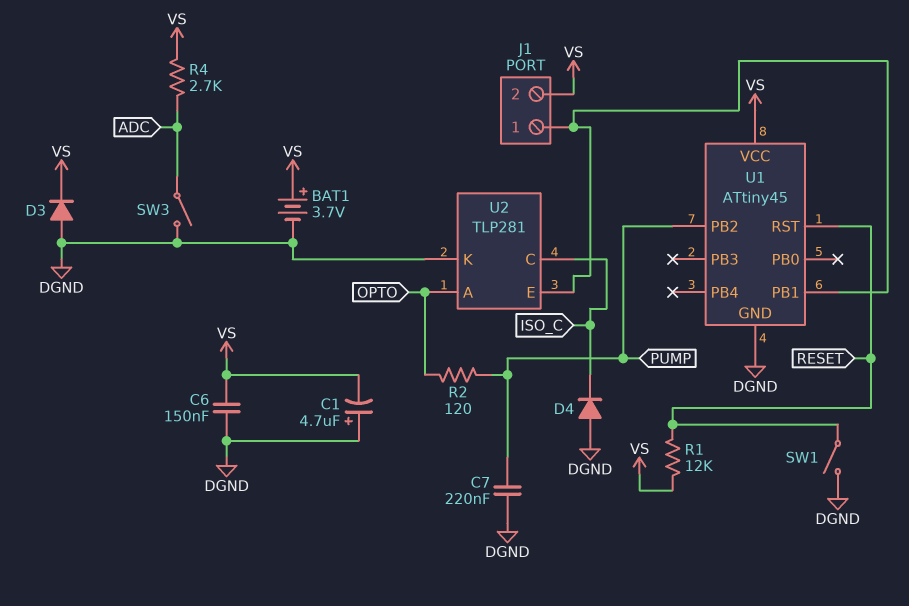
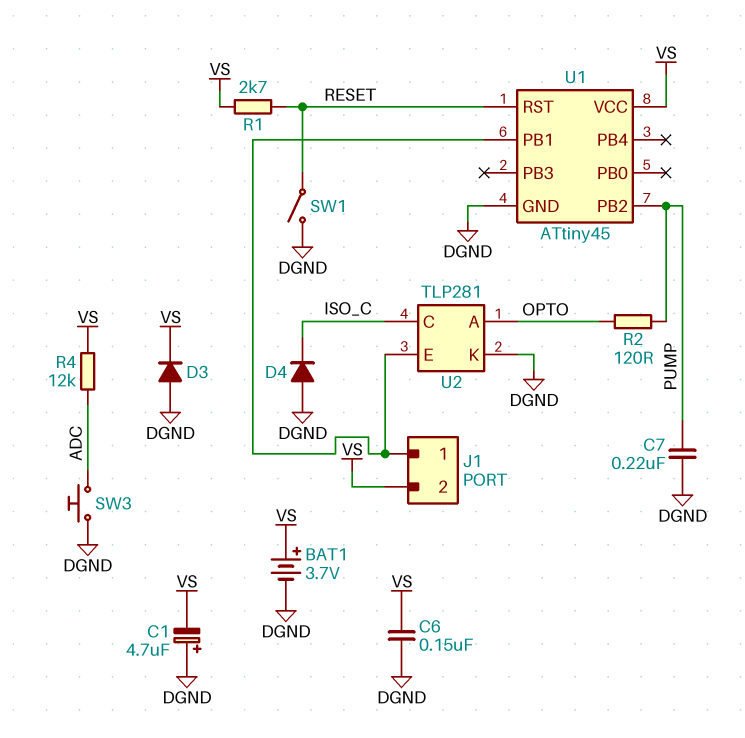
R1: 12k (RESET, VS) -> 2.7k (RESET, VS)
R4: 2.7k (ADC, VS) -> 12k (ADC, VS)
SW3: switch (ADC, DGND) -> button (ADC, DGND)

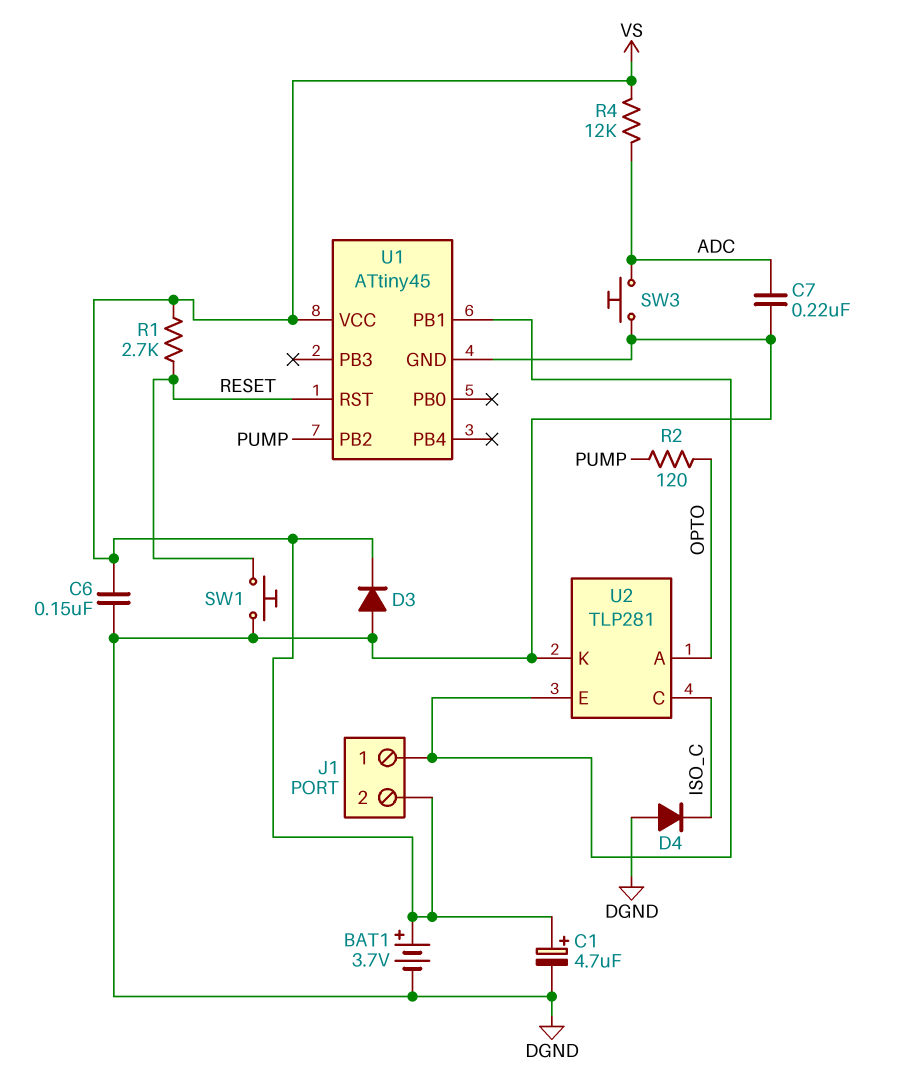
C1: 4.7uF (plus DGND, minus VS) -> 4.7uF (plus VS, minus DGND)
C7: 220nF (DGND, PUMP) -> 220nF (ADC, DGND)
SW1: switch (DGND, RESET) -> button (DGND, RESET)

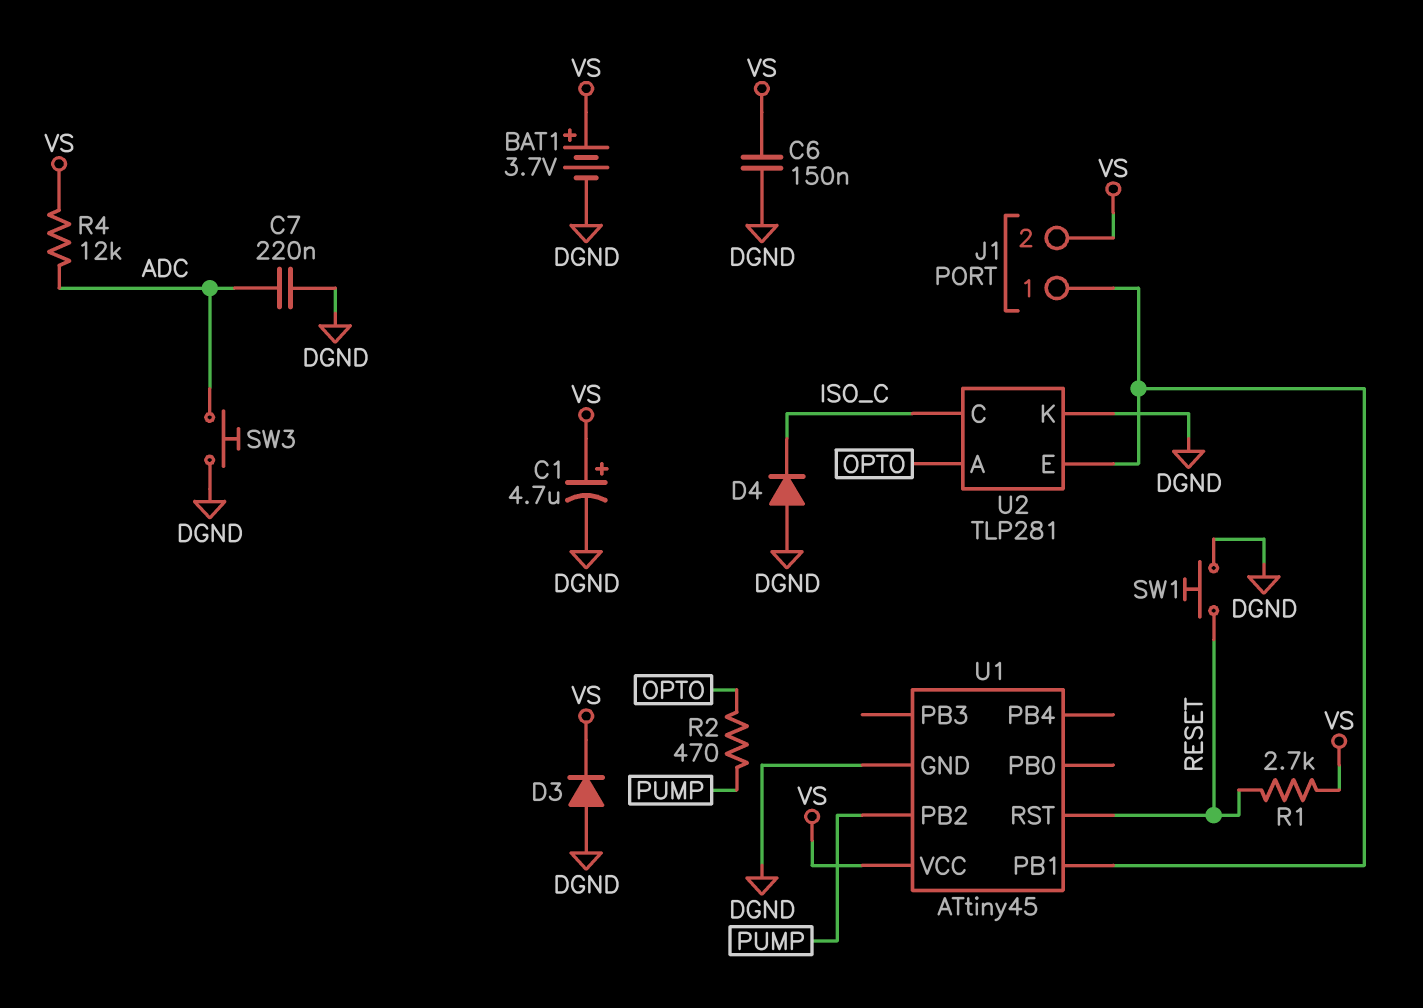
R2: 120 (OPTO, PUMP) -> 470 (OPTO, PUMP)

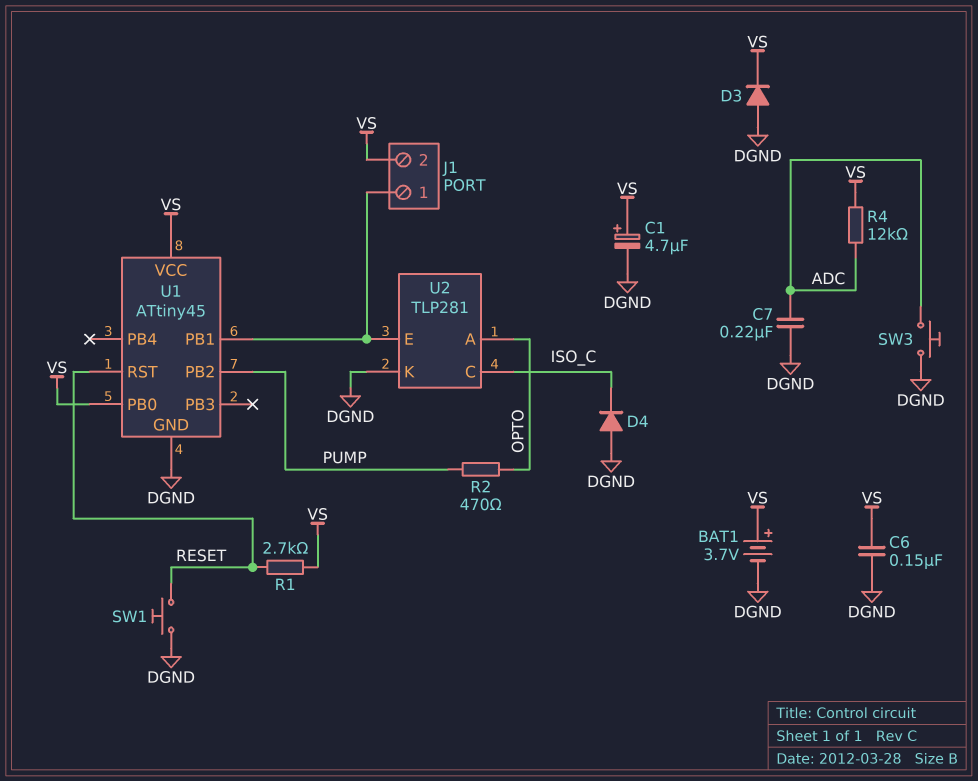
U1 pin PB0: none -> VS

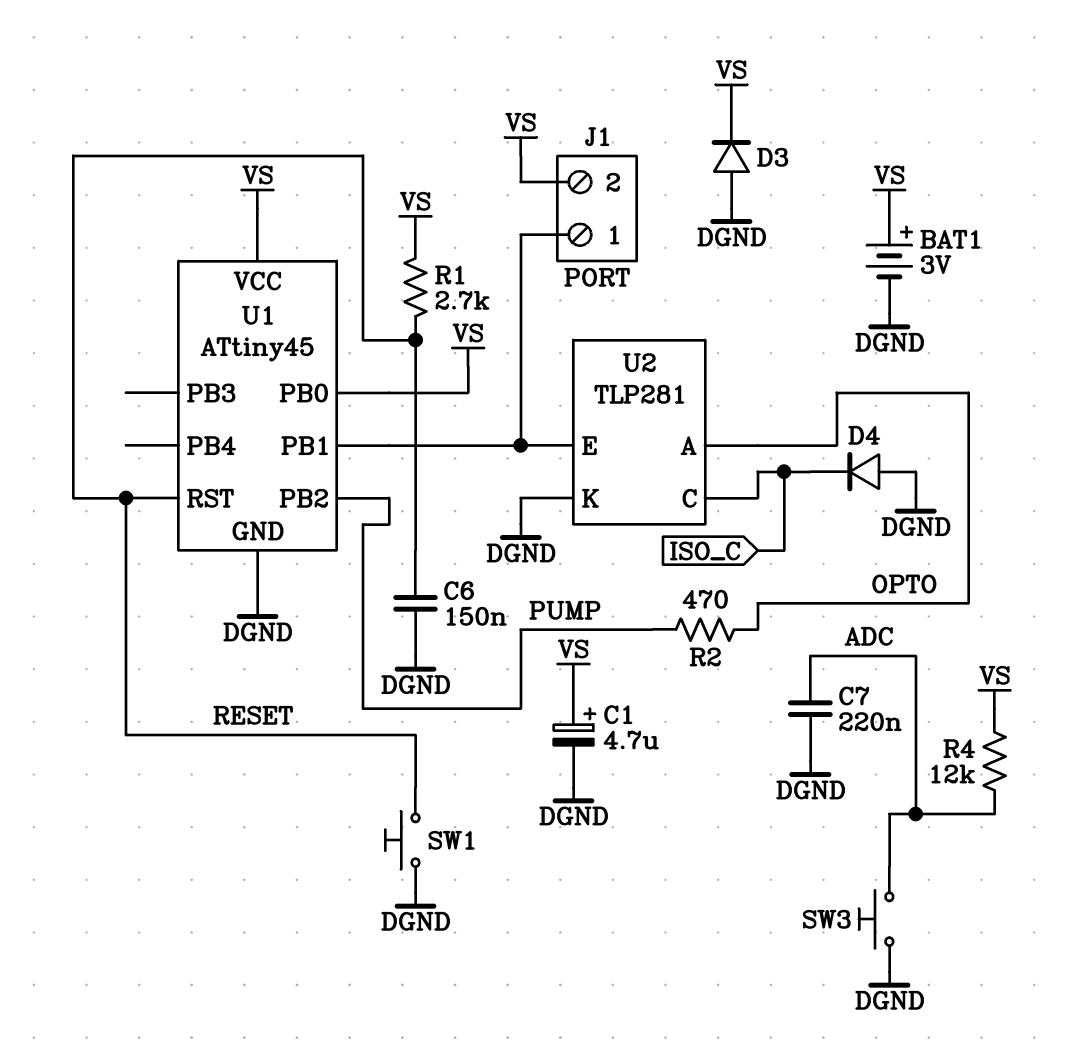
BAT1: 3.7V (plus VS, minus DGND) -> 3V (plus VS, minus DGND)
C6: 150nF (DGND, VS) -> 150nF (DGND, RESET)

